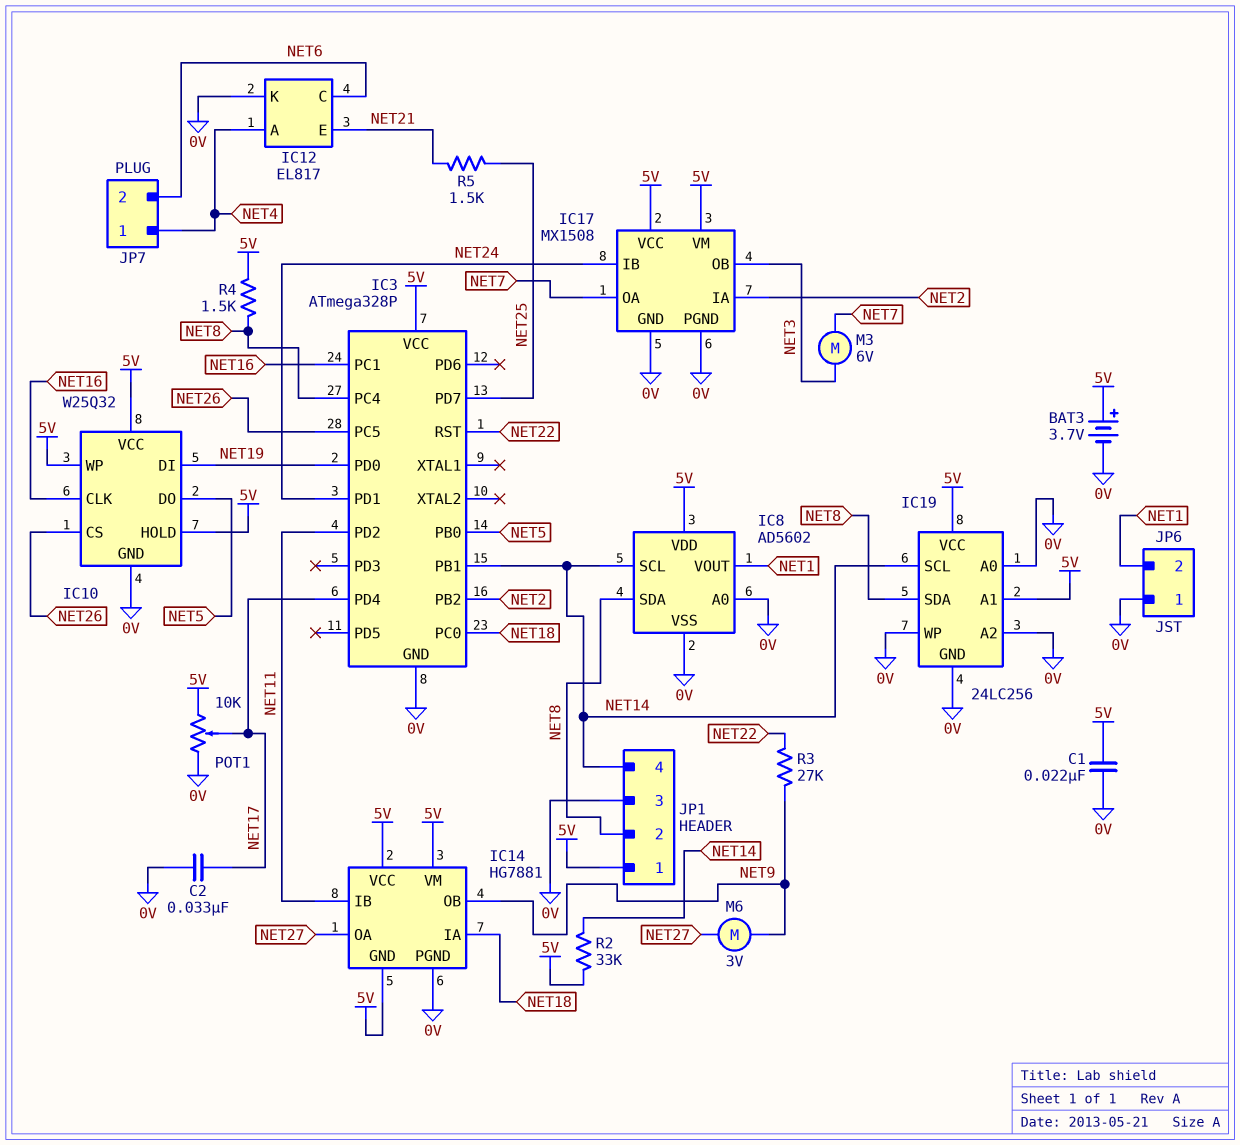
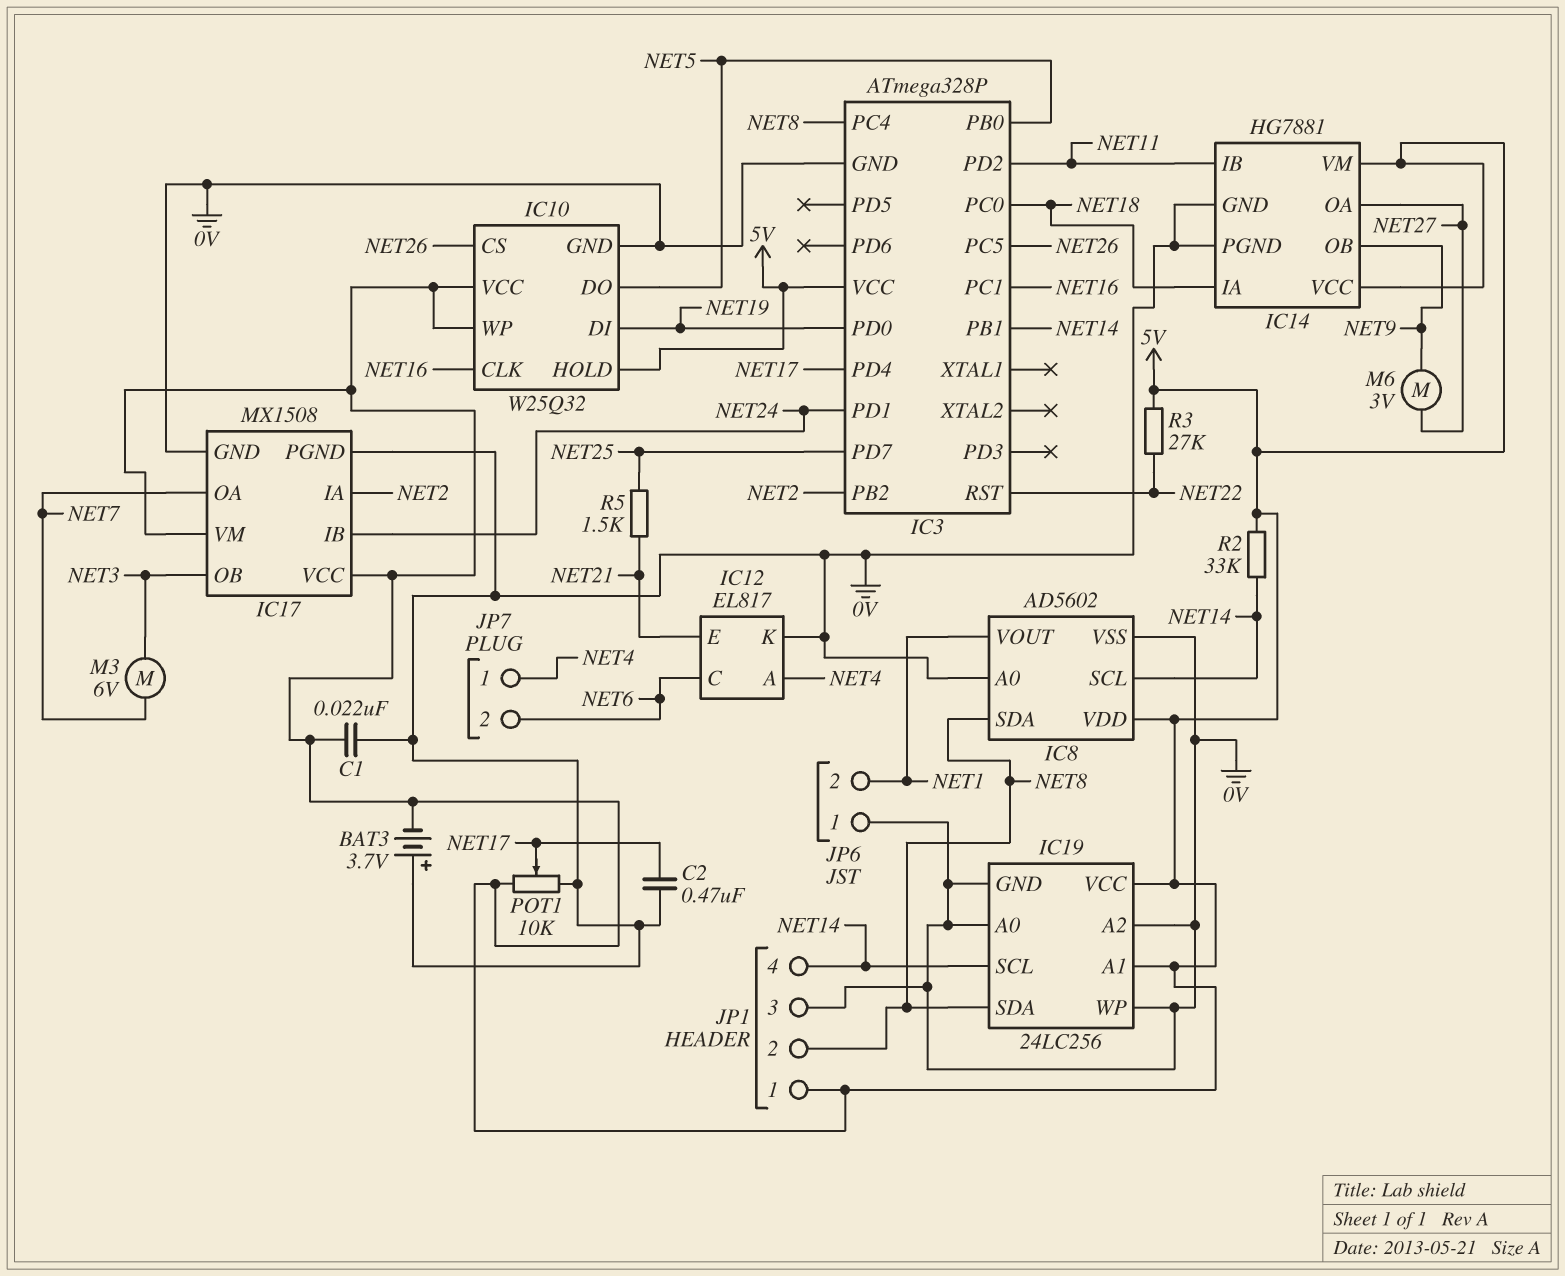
BAT3: 3.7V (plus 5V, minus 0V) -> 3.7V (plus 0V, minus 5V)
C2: 33nF (0V, NET17) -> 470nF (0V, NET17)
IC14 pin GND: 5V -> 0V
R3: 27k (NET9, NET22) -> 27k (5V, NET22)
R4: 1.5k (5V, NET8) -> none

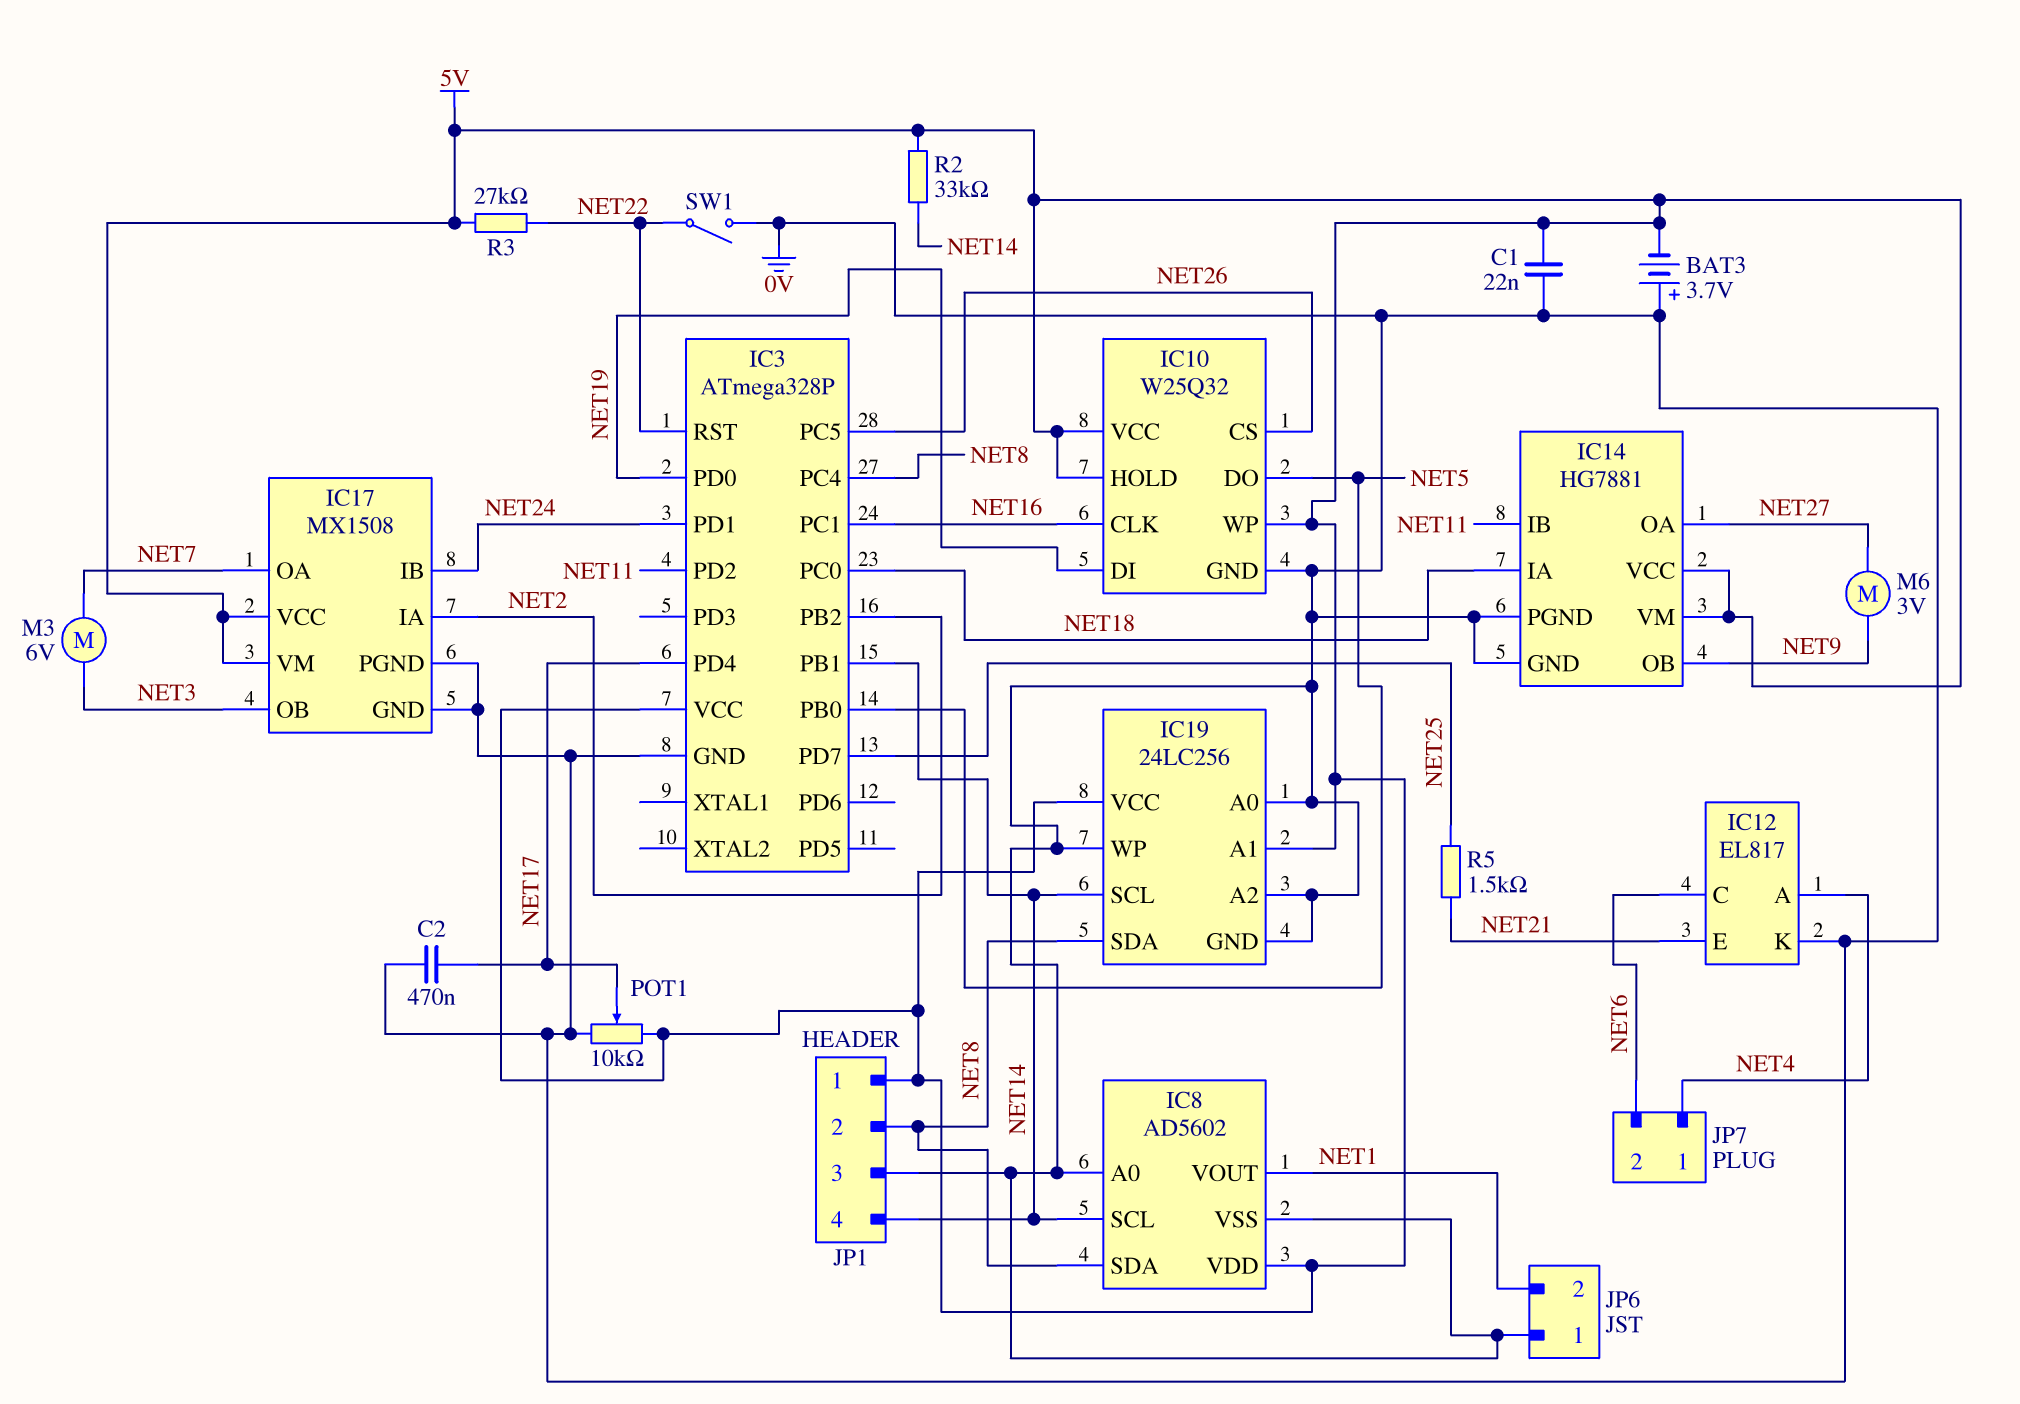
SW1: none -> switch (0V, NET22)

